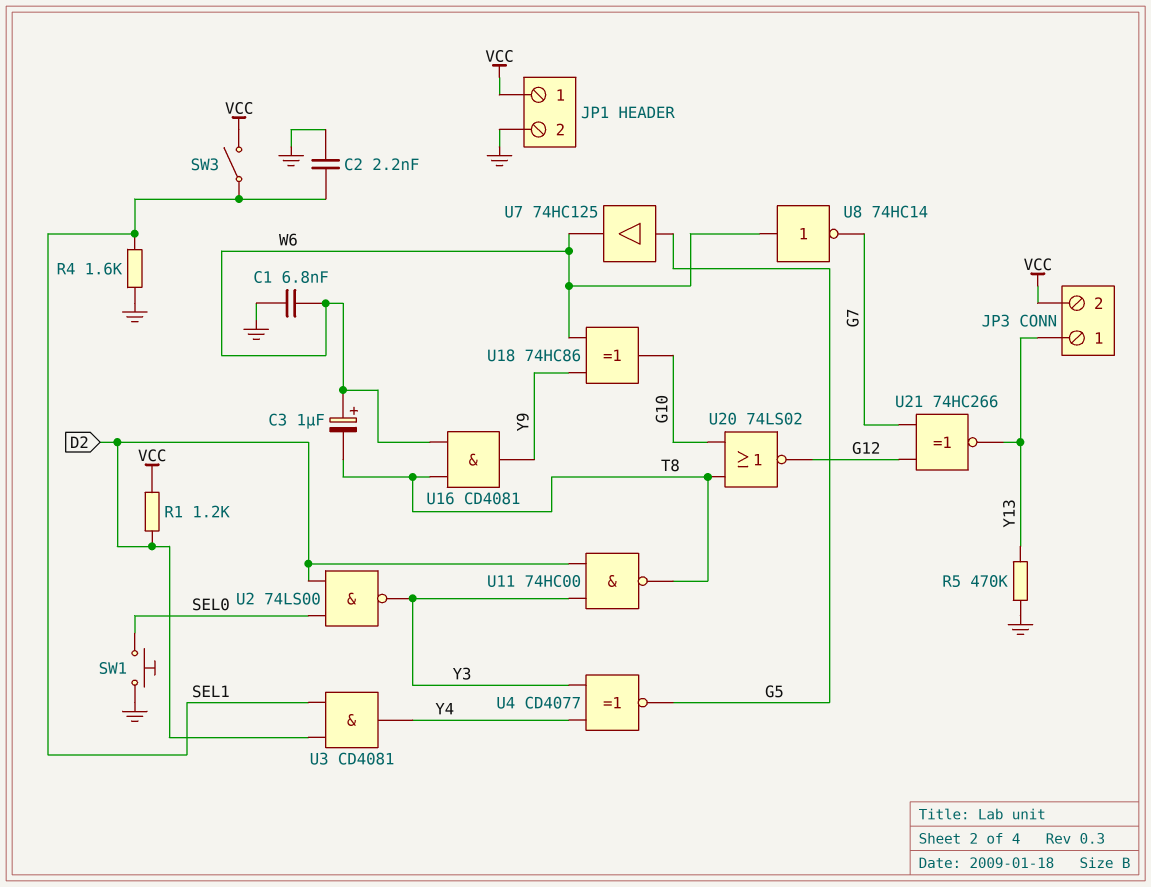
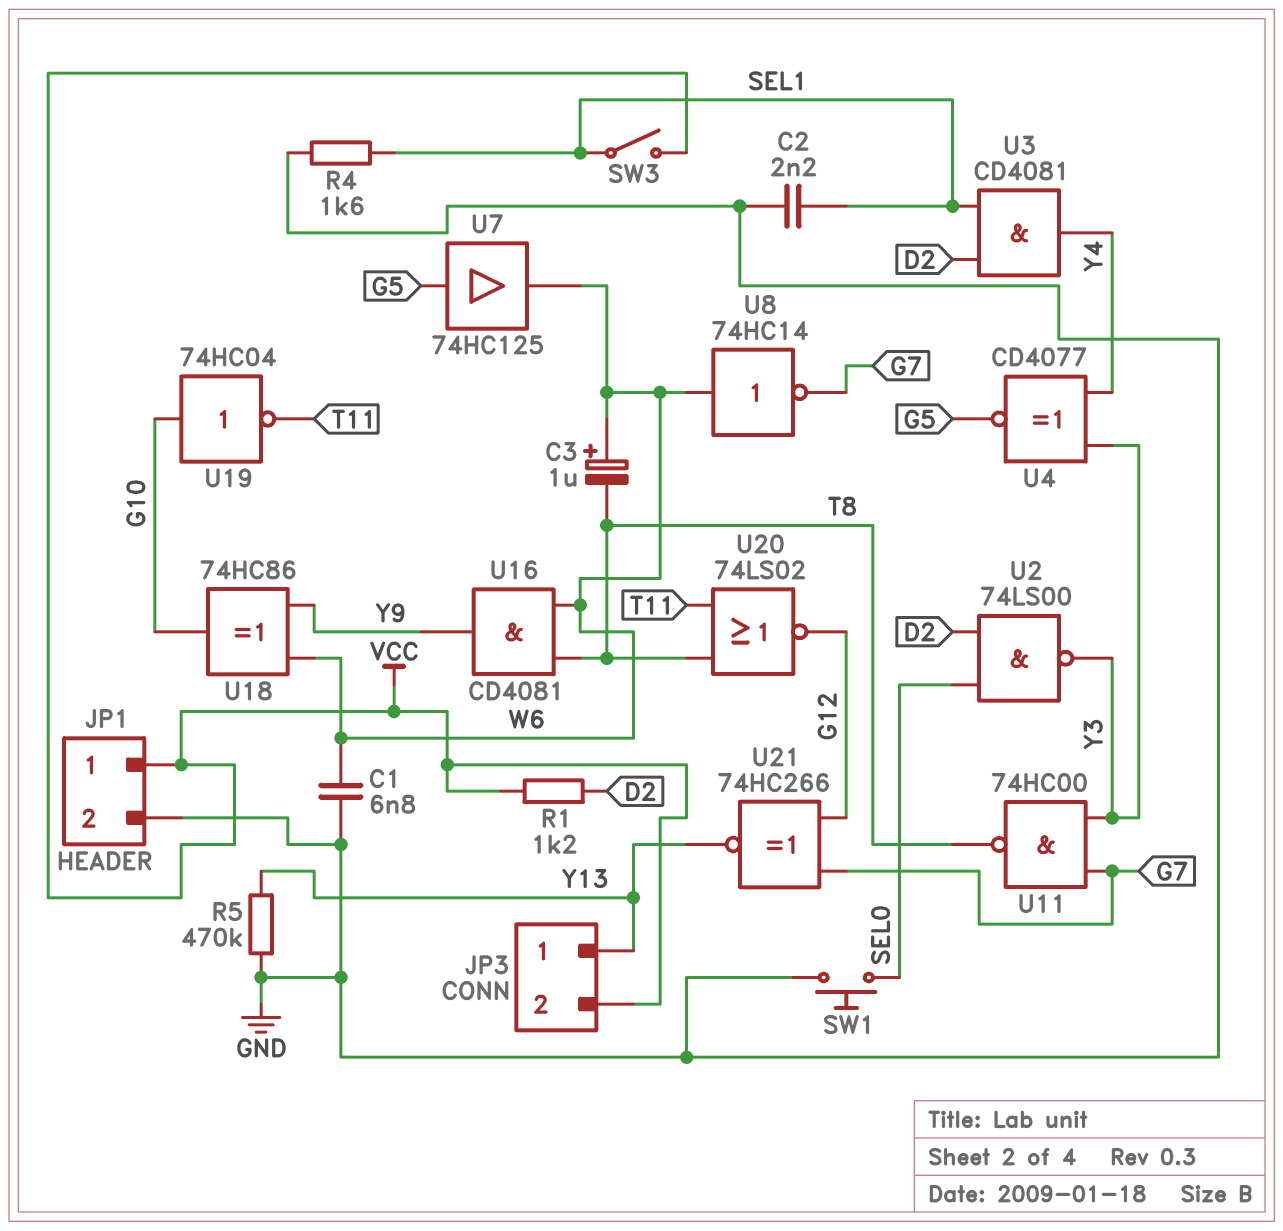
U11: NAND 74HC00 (in D2, in Y3, out T8) -> NAND 74HC00 (in G7, in Y3, out T8)
U19: none -> NOT 74HC04 (in G10, out T11)
U20: NOR 74LS02 (in G10, in T8, out G12) -> NOR 74LS02 (in T8, in T11, out G12)

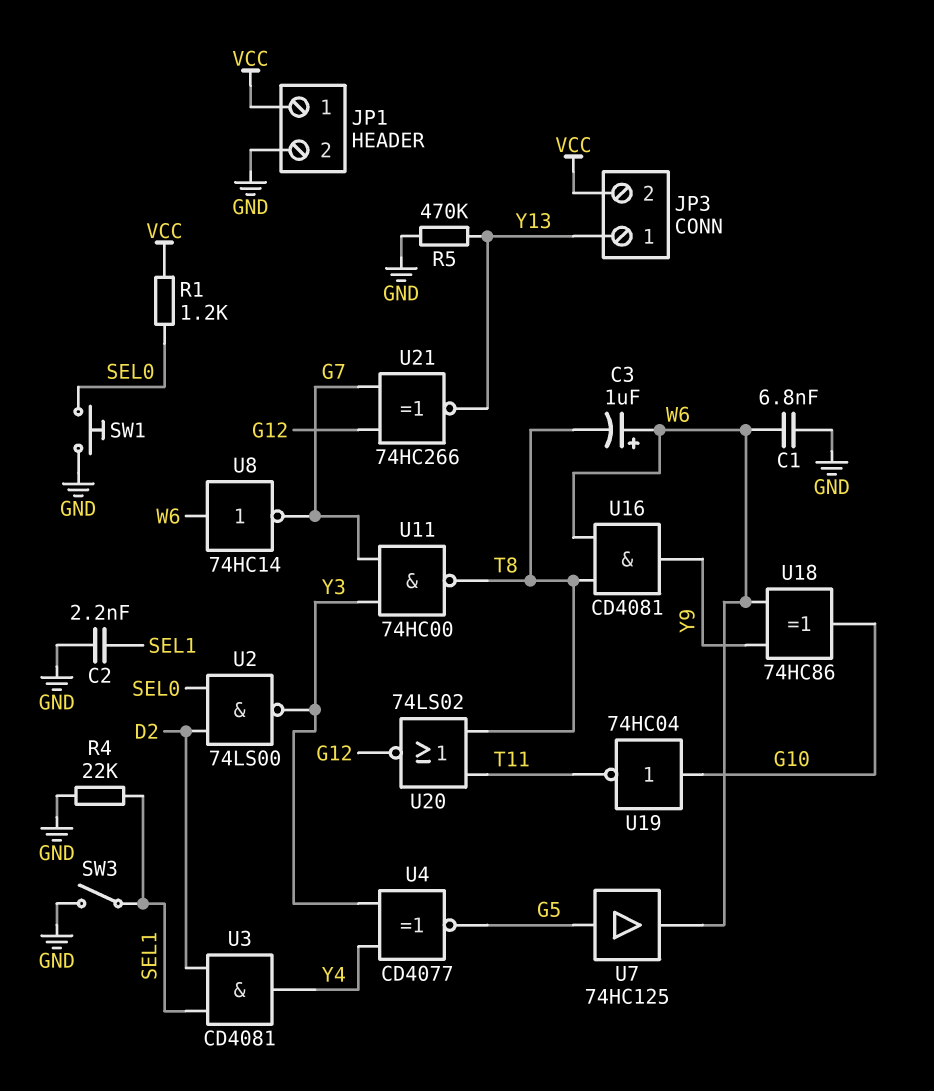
R1: 1.2k (D2, VCC) -> 1.2k (SEL0, VCC)
R4: 1.6k (GND, SEL1) -> 22k (GND, SEL1)
SW3: switch (SEL1, VCC) -> switch (GND, SEL1)

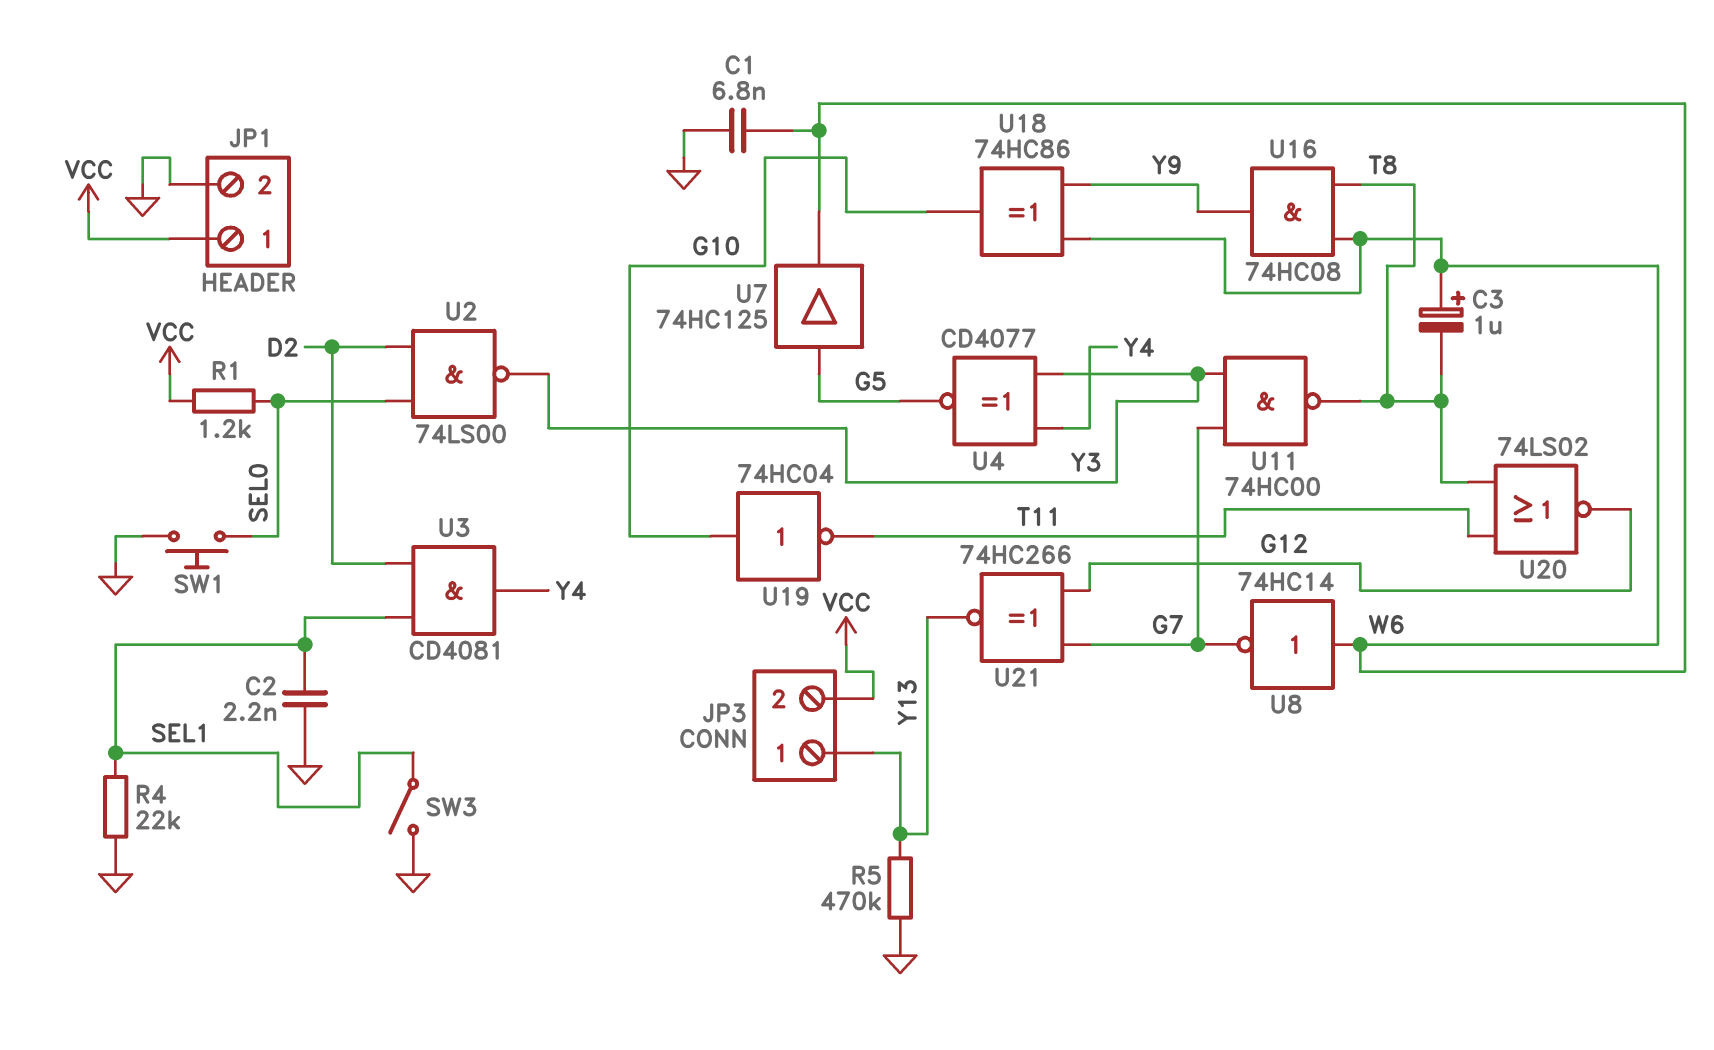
U16: AND CD4081 (in T8, in W6, out Y9) -> AND 74HC08 (in T8, in W6, out Y9)

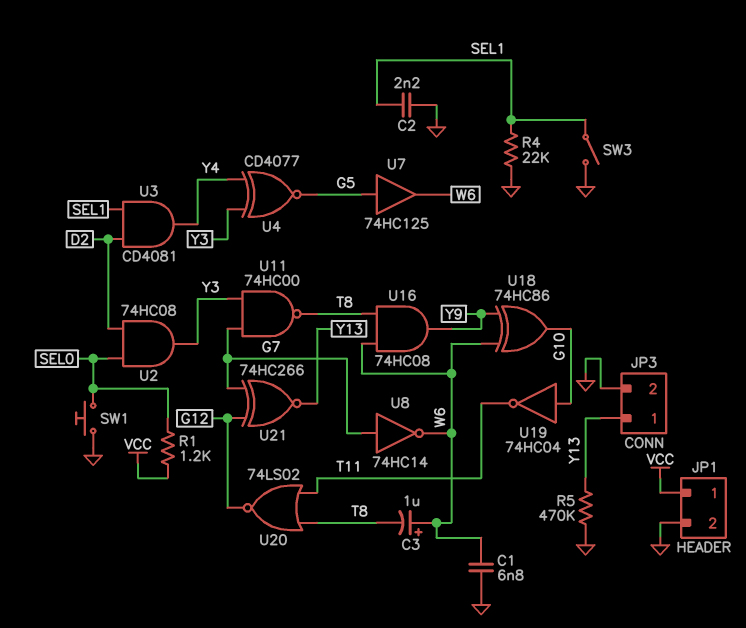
JP3 pin 2: VCC -> GND
U2: NAND 74LS00 (in D2, in SEL0, out Y3) -> AND 74HC08 (in D2, in SEL0, out Y3)
U8: NOT 74HC14 (in W6, out G7) -> NOT 74HC14 (in G7, out W6)

